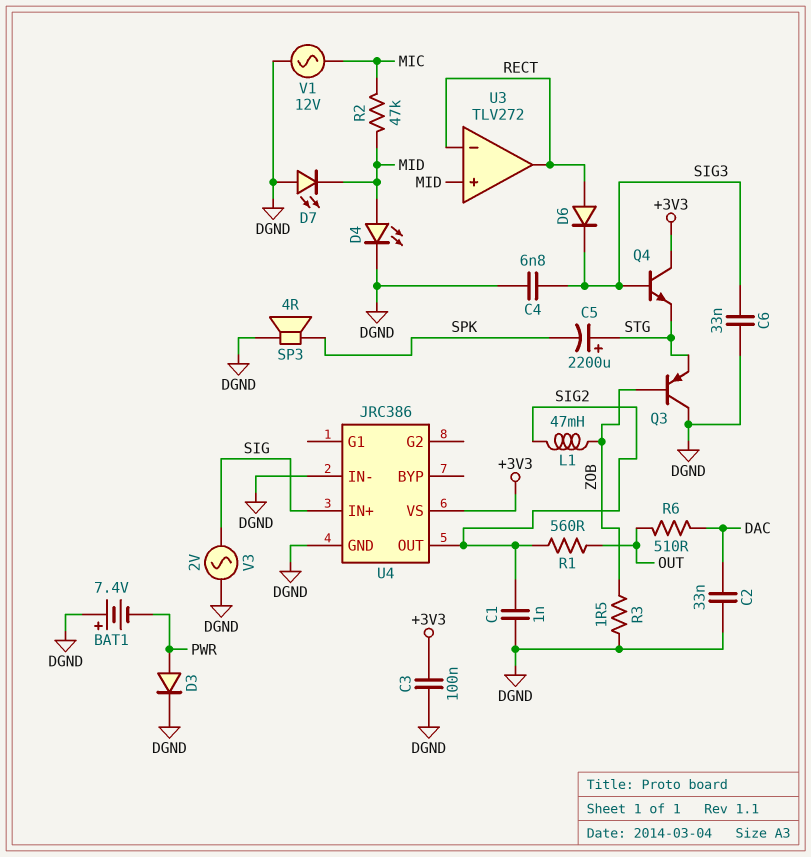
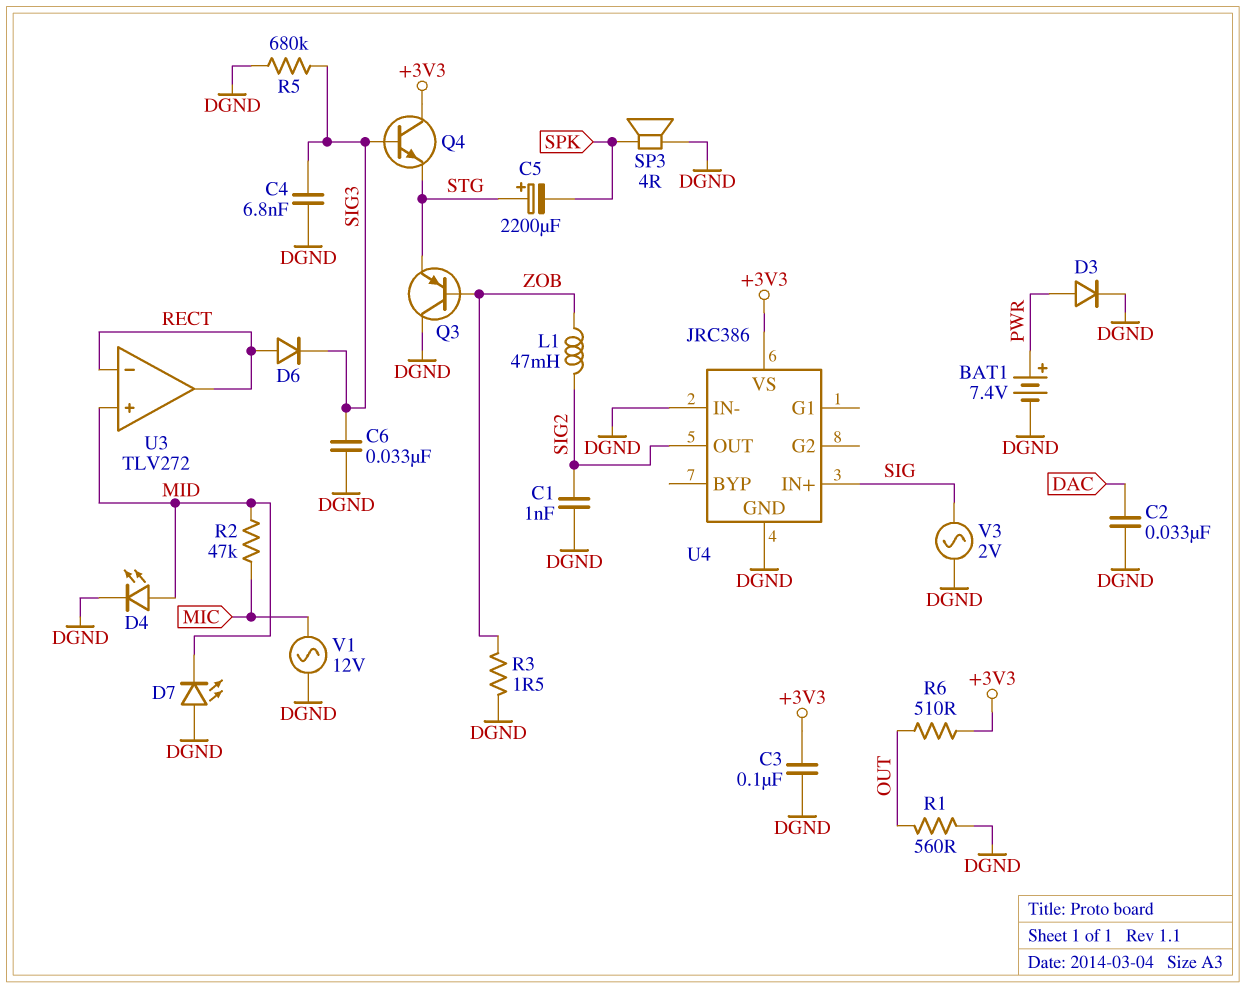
BAT1: 7.4V (plus DGND, minus PWR) -> 7.4V (plus PWR, minus DGND)
R1: 560 (OUT, SIG2) -> 560 (DGND, OUT)
R5: none -> 680k (DGND, SIG3)
R6: 510 (DAC, OUT) -> 510 (+3V3, OUT)

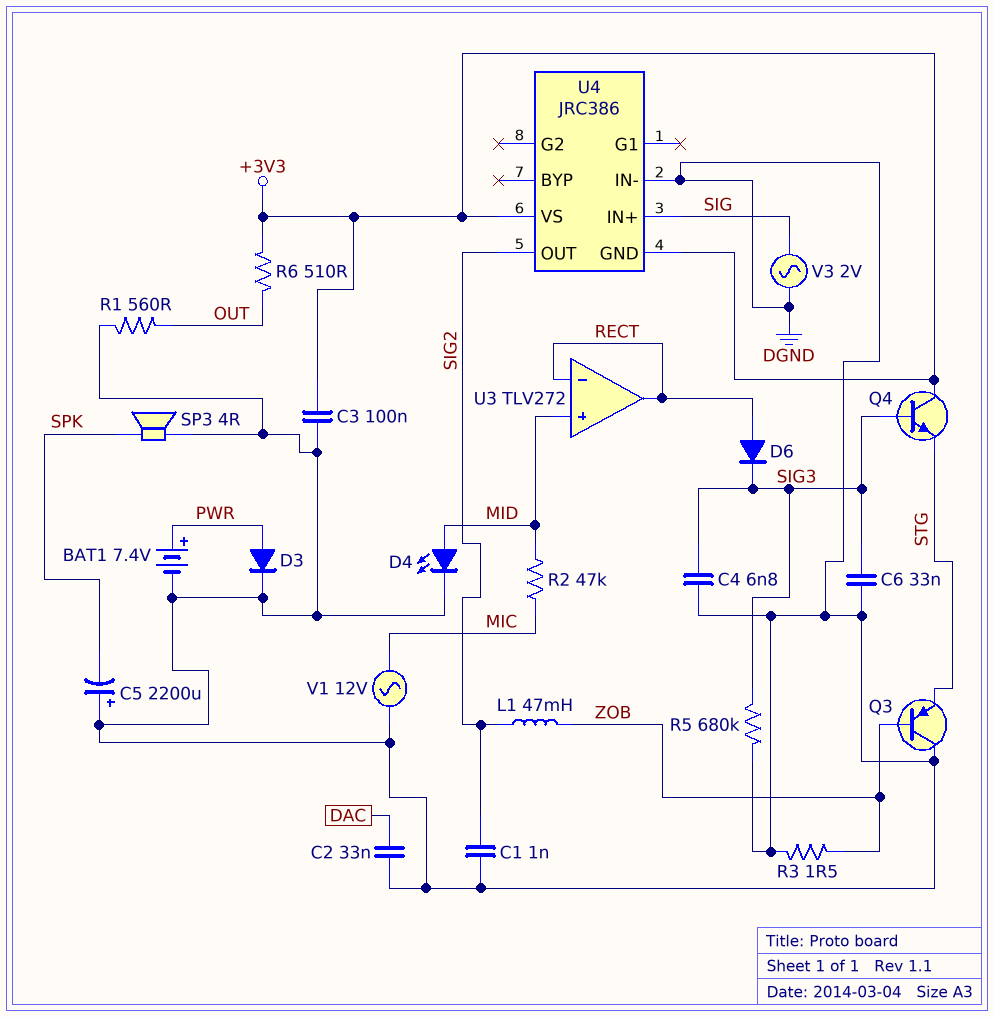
C5: 2200uF (plus STG, minus SPK) -> 2200uF (plus DGND, minus SPK)
D7: LED (A DGND, K MID) -> none
U4 pin GND: DGND -> +3V3

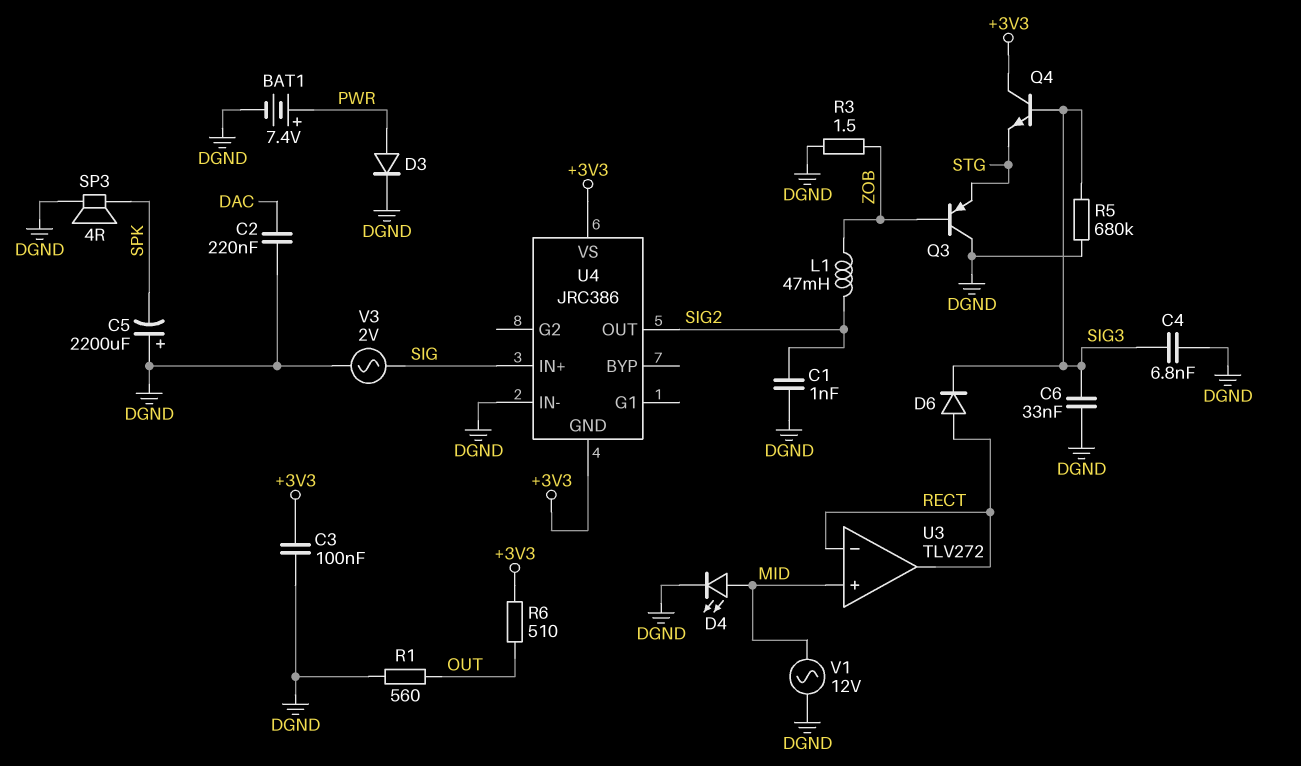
C2: 33nF (DAC, DGND) -> 220nF (DAC, DGND)
R2: 47k (MIC, MID) -> none
V1: AC 12V (DGND, MIC) -> AC 12V (DGND, MID)

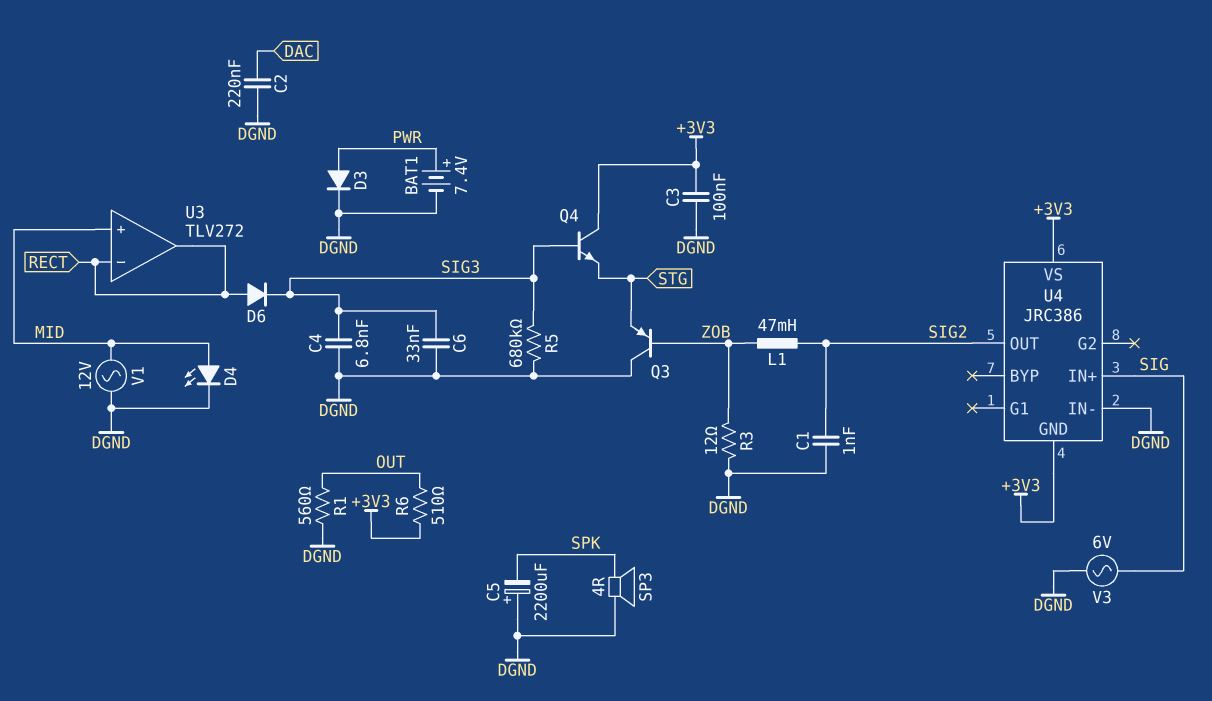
R3: 1.5 (DGND, ZOB) -> 12 (DGND, ZOB)
V3: AC 2V (DGND, SIG) -> AC 6V (DGND, SIG)

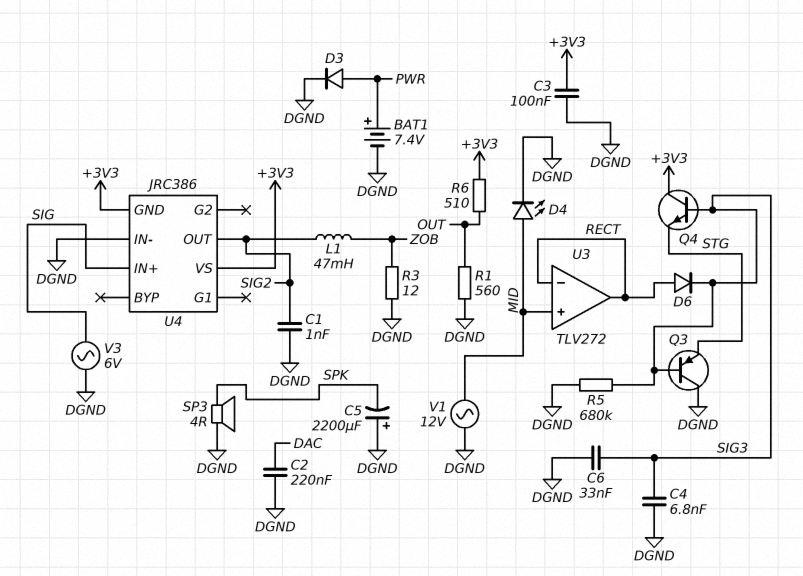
Q3: PNP (B ZOB, C DGND, E STG) -> PNP (B SIG3, C DGND, E STG)

